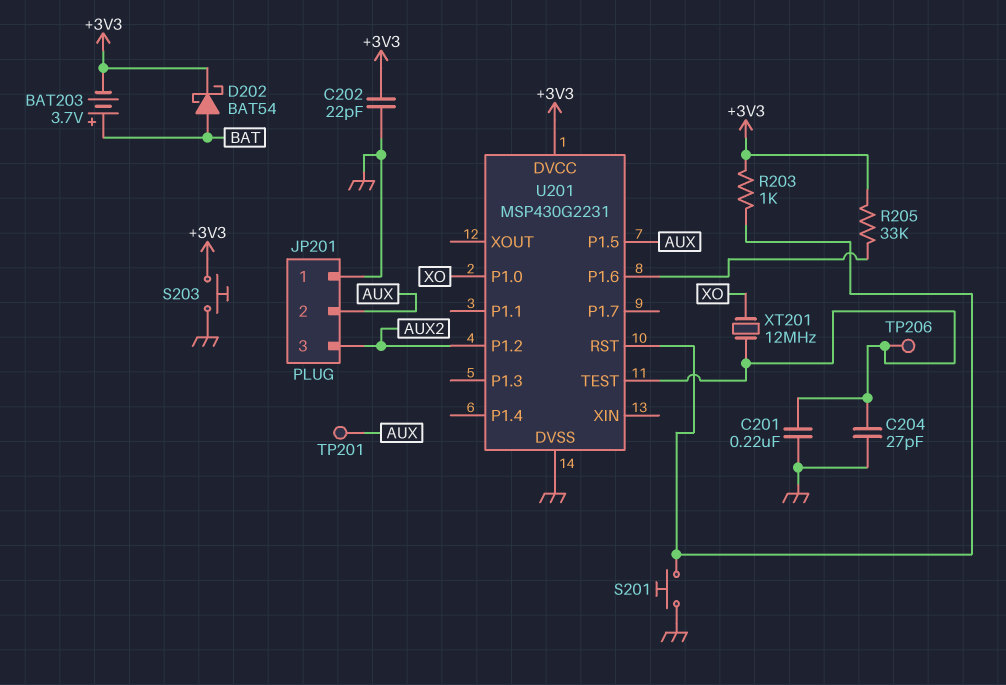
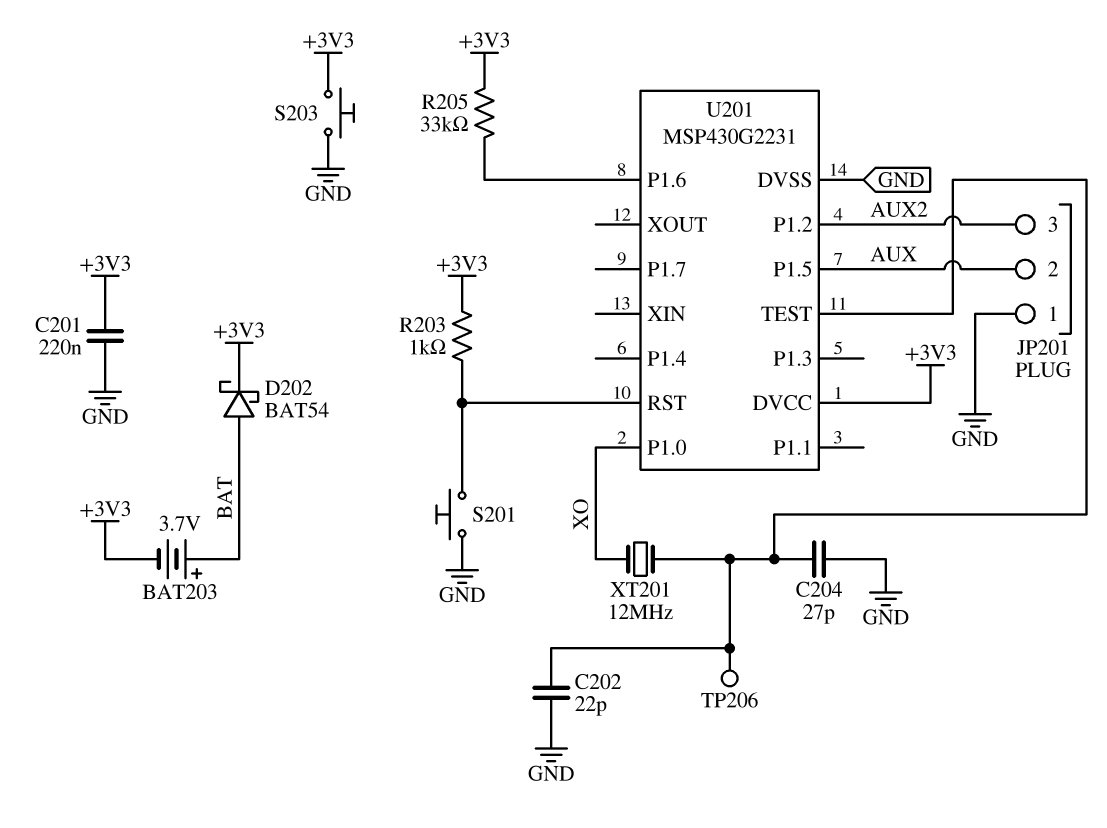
C201: 220nF (GND, U201/TEST) -> 220nF (+3V3, GND)
C202: 22pF (+3V3, GND) -> 22pF (GND, U201/TEST)
TP201: test point (AUX) -> none

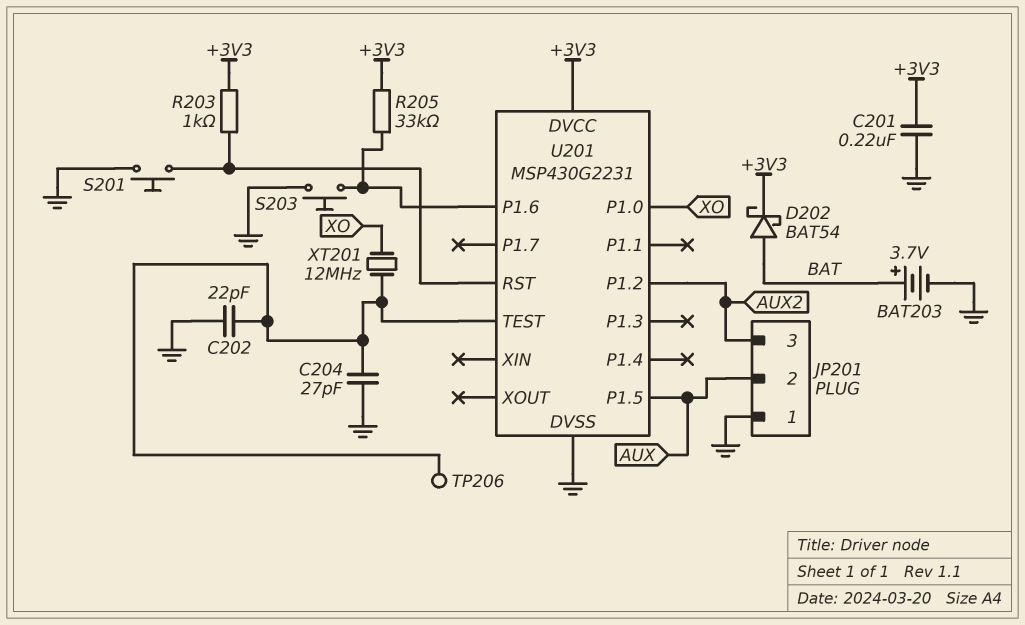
BAT203: 3.7V (plus BAT, minus +3V3) -> 3.7V (plus BAT, minus GND)
S203: button (+3V3, GND) -> button (GND, U201/P1.6)

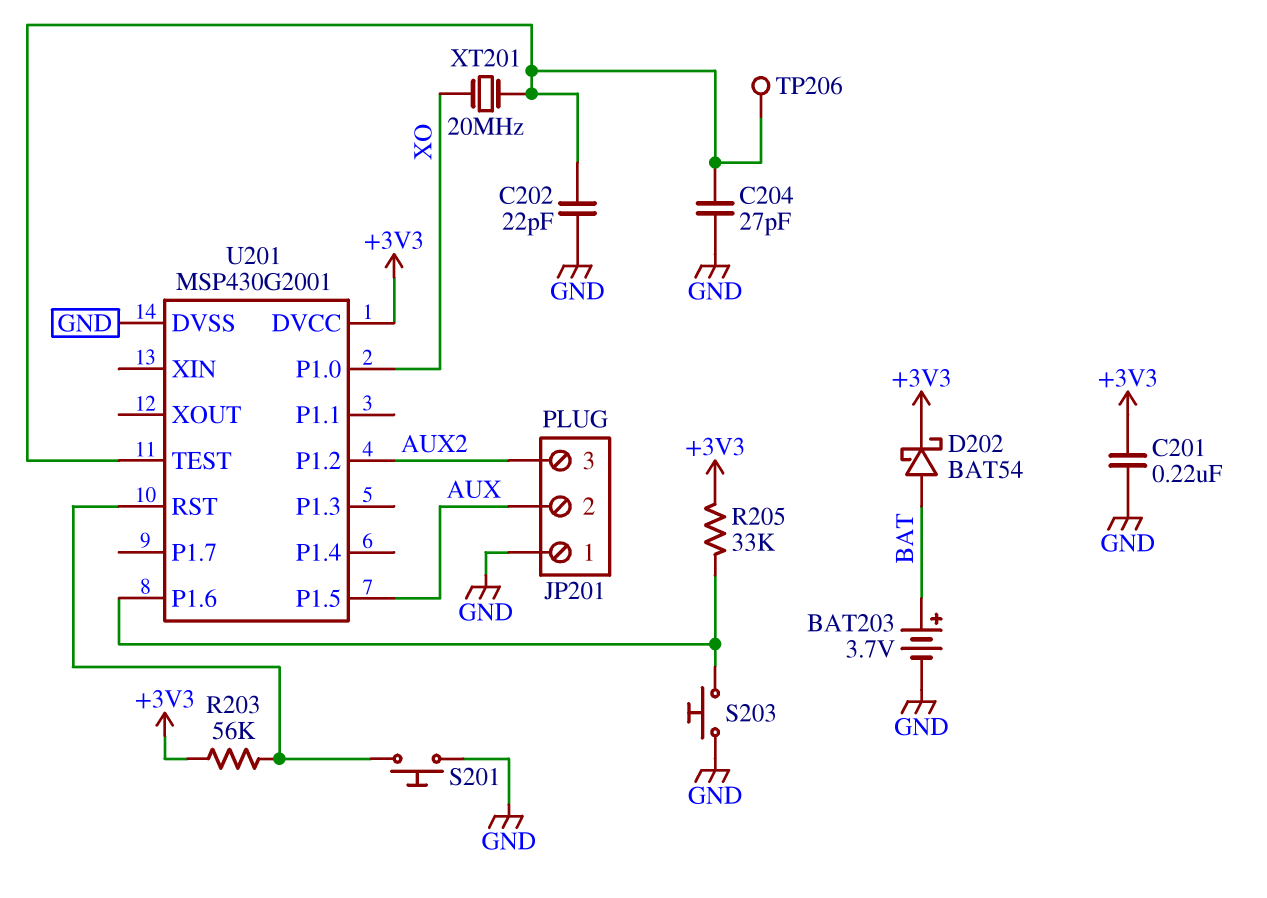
R203: 1k (+3V3, U201/RST) -> 56k (+3V3, U201/RST)
U201: MSP430G2231 -> MSP430G2001
XT201: 12MHz (U201/TEST, XO) -> 20MHz (U201/TEST, XO)

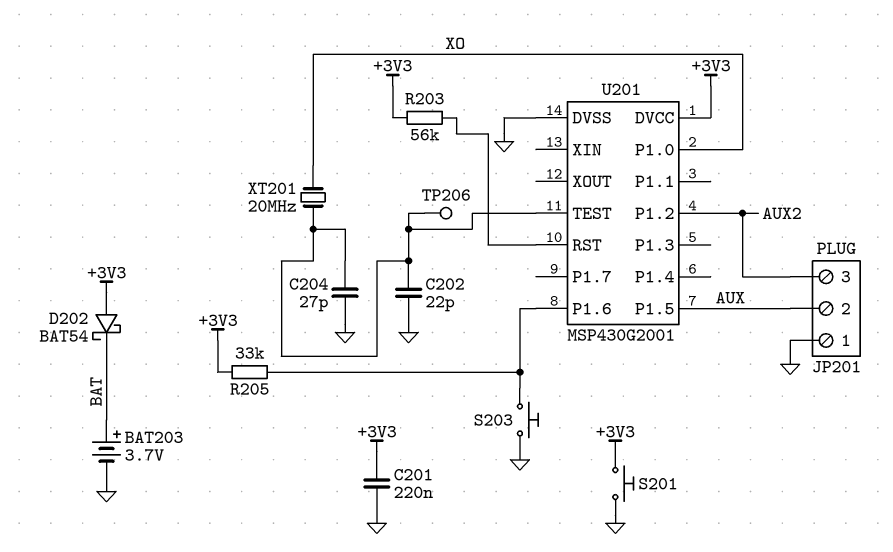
D202: schottky BAT54 (A BAT, K +3V3) -> schottky BAT54 (A +3V3, K BAT)
S201: button (GND, U201/RST) -> button (+3V3, GND)

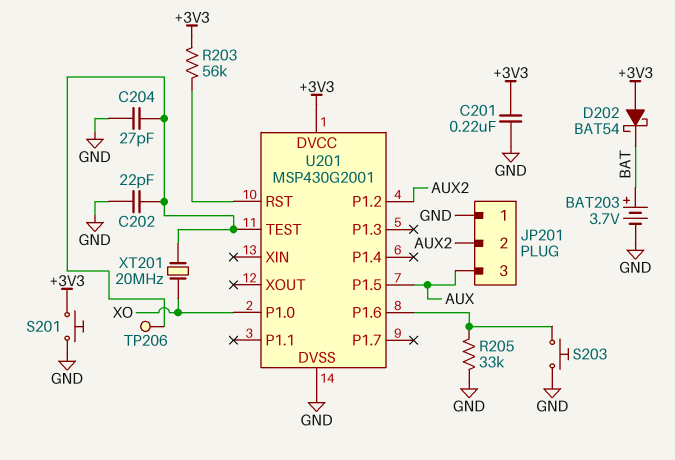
JP201 pin 2: AUX -> AUX2
JP201 pin 3: AUX2 -> AUX
R205: 33k (+3V3, U201/P1.6) -> 33k (GND, U201/P1.6)

